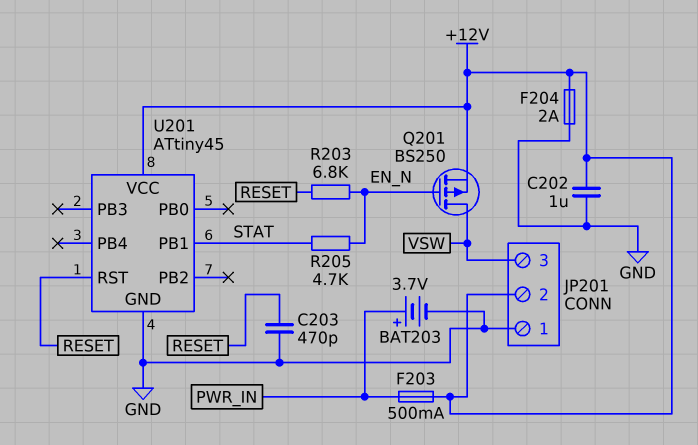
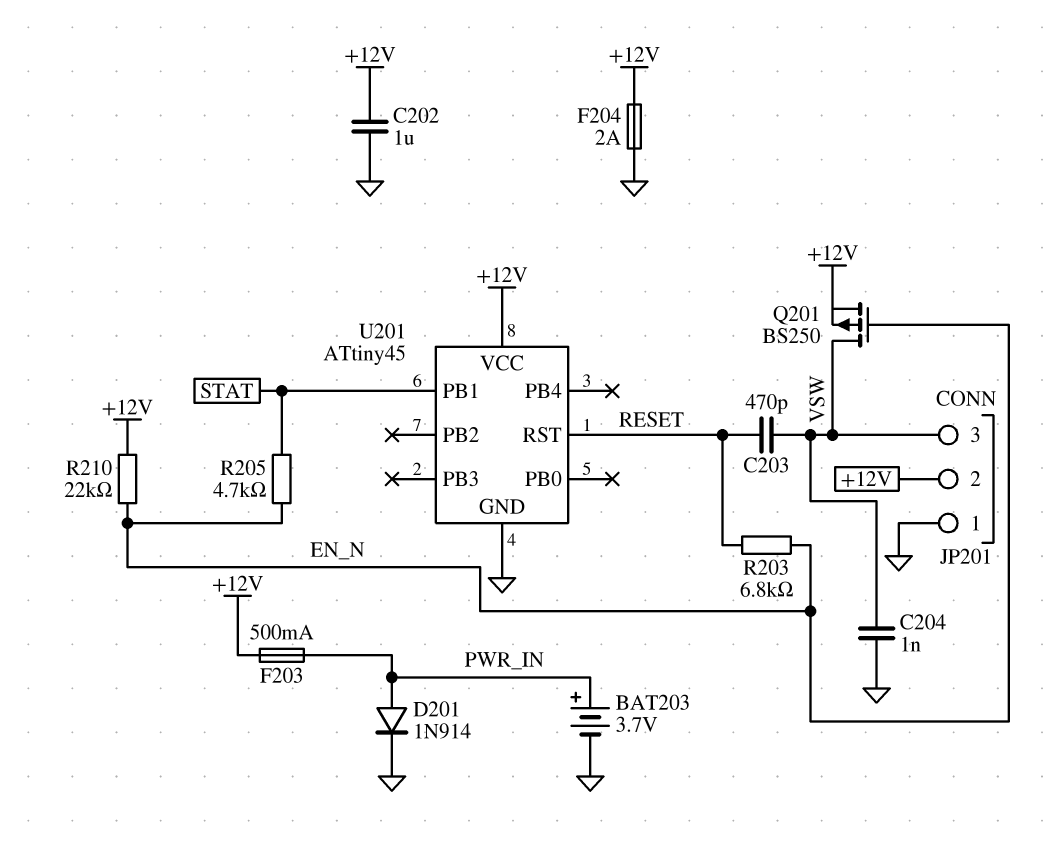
C203: 470pF (GND, RESET) -> 470pF (RESET, VSW)
C204: none -> 1nF (GND, VSW)
D201: none -> diode 1N914 (A PWR_IN, K GND)
R210: none -> 22k (+12V, EN_N)

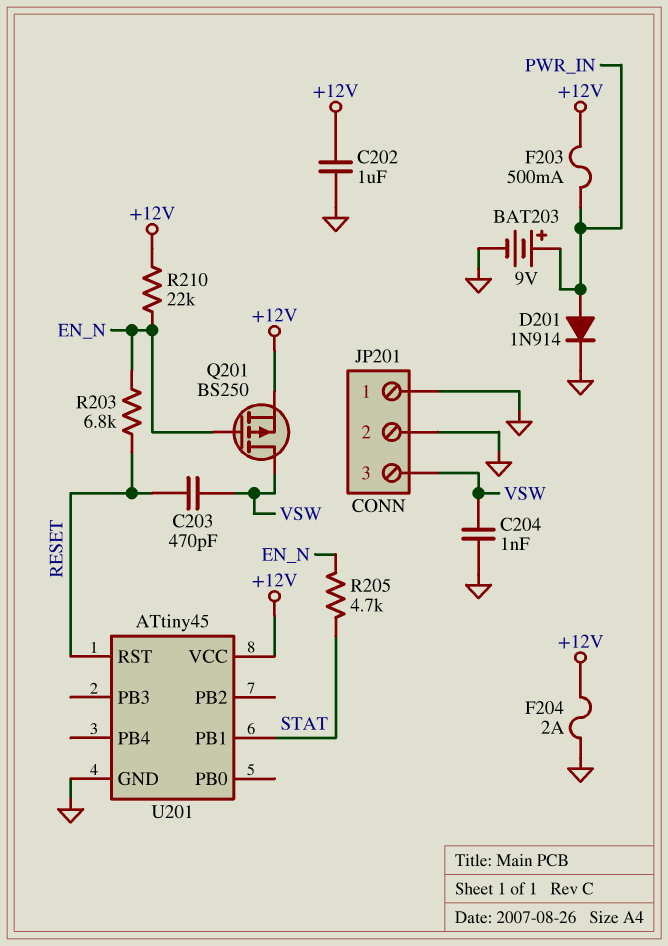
BAT203: 3.7V (plus PWR_IN, minus GND) -> 9V (plus PWR_IN, minus GND)
JP201 pin 2: +12V -> GND

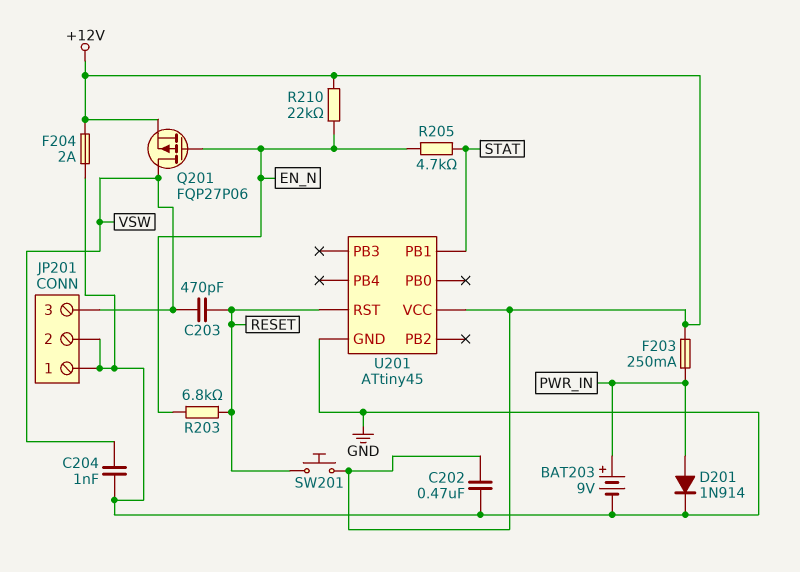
C202: 1uF (+12V, GND) -> 470nF (+12V, GND)
F203: 500mA (+12V, PWR_IN) -> 250mA (+12V, PWR_IN)
Q201: PMOS BS250 (G EN_N, D VSW, S +12V) -> PMOS FQP27P06 (G EN_N, D VSW, S +12V)
SW201: none -> button (+12V, RESET)

